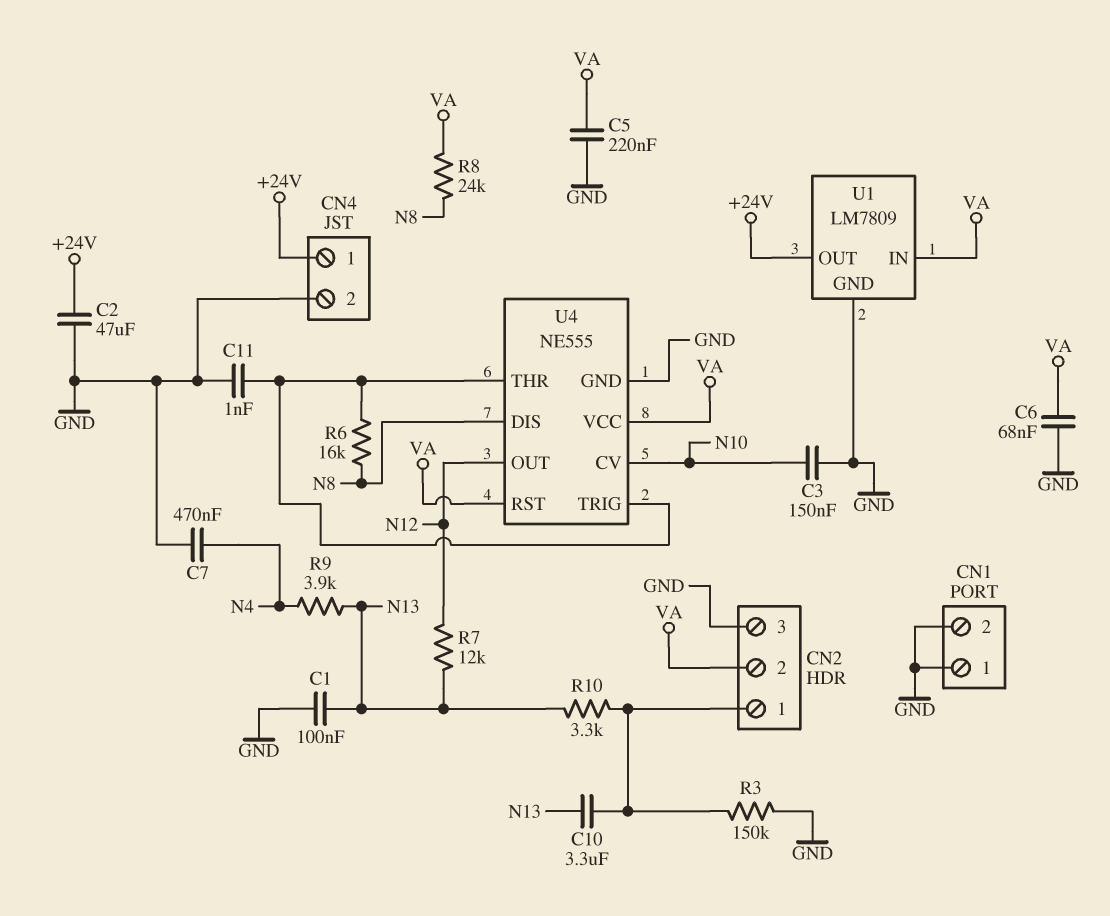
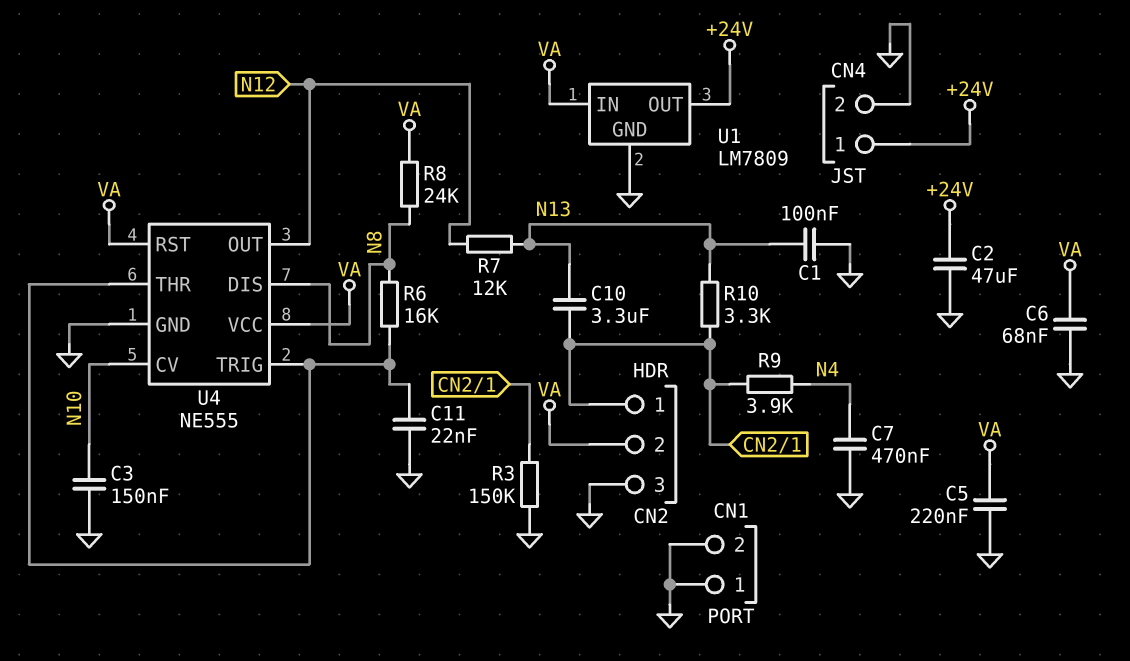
C11: 1nF (GND, U4/THR) -> 22nF (GND, U4/THR)
R9: 3.9k (N4, N13) -> 3.9k (CN2/1, N4)

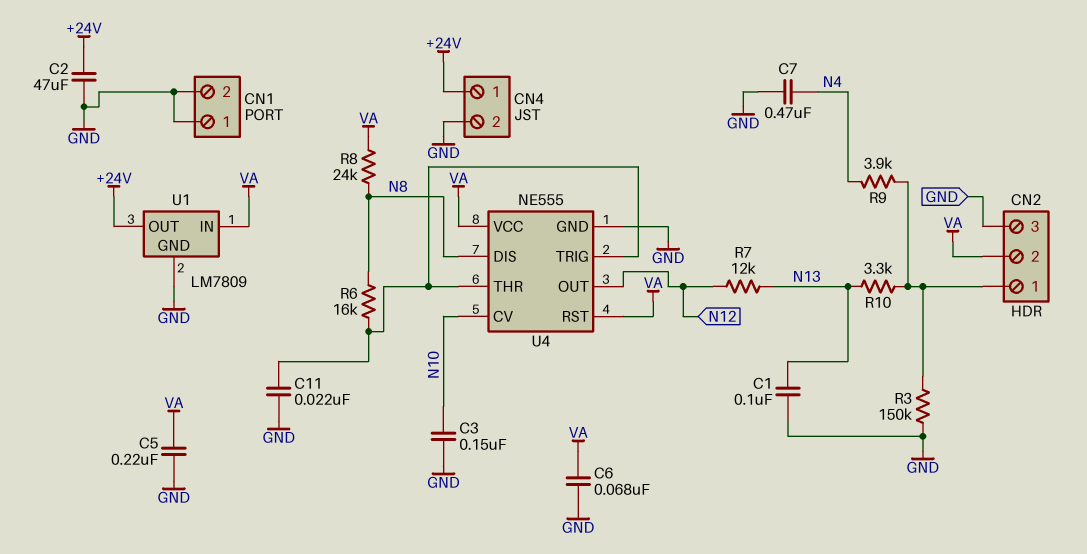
C10: 3.3uF (CN2/1, N13) -> none

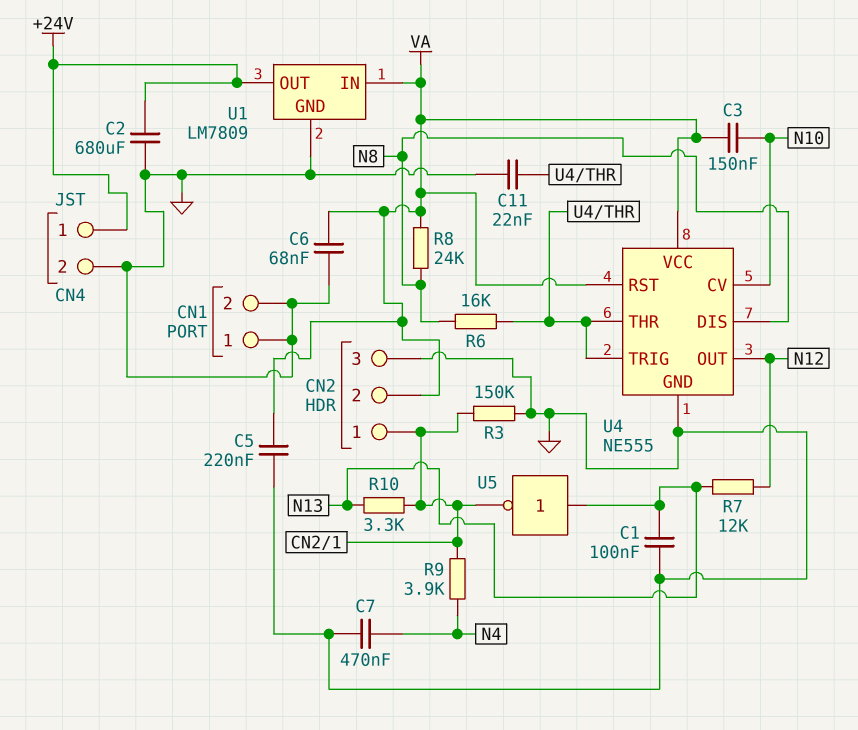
C2: 47uF (+24V, GND) -> 680uF (+24V, GND)
C3: 150nF (GND, N10) -> 150nF (N10, VA)
U5: none -> NOT (in N13, out CN2/1)

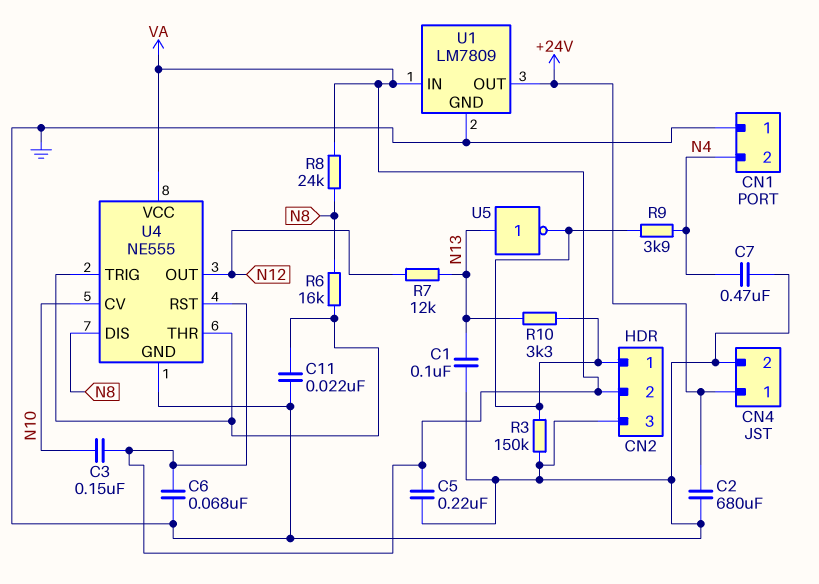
CN1 pin 2: GND -> N4

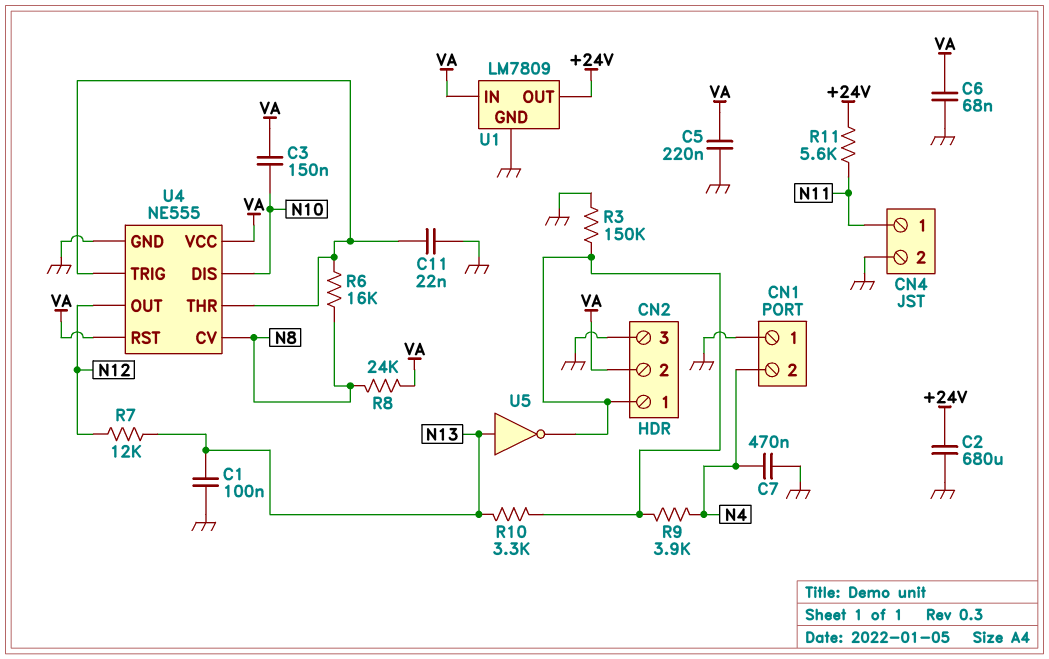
CN4 pin 1: +24V -> N11
R11: none -> 5.6k (+24V, N11)
U4 pin CV: N10 -> N8
U4 pin DIS: N8 -> N10

